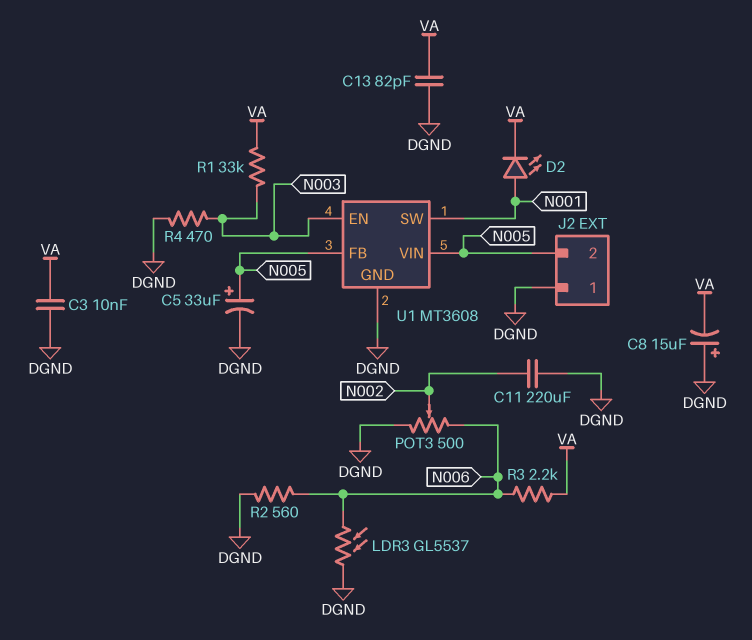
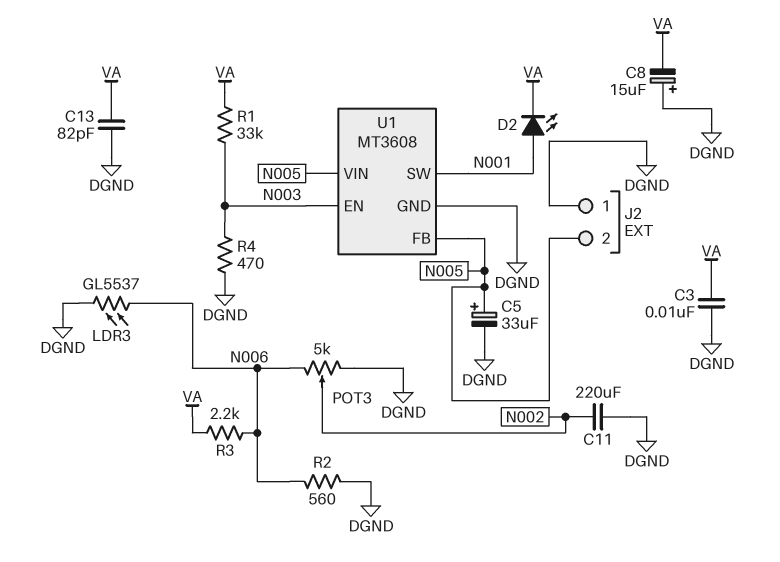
POT3: 500 (DGND, N006, wiper N002) -> 5k (DGND, N006, wiper N002)

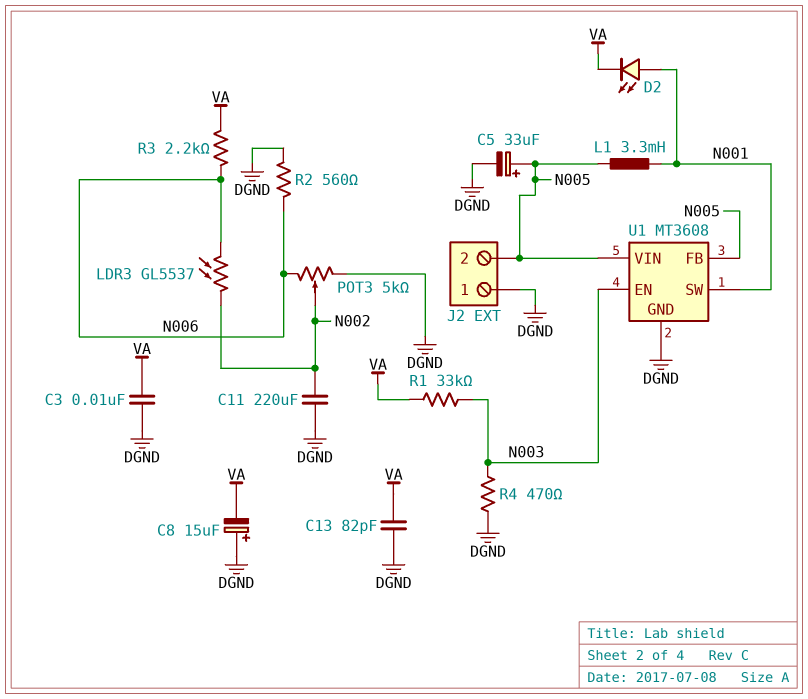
L1: none -> 3.3mH (N001, N005)
LDR3: GL5537 (DGND, N006) -> GL5537 (N002, N006)

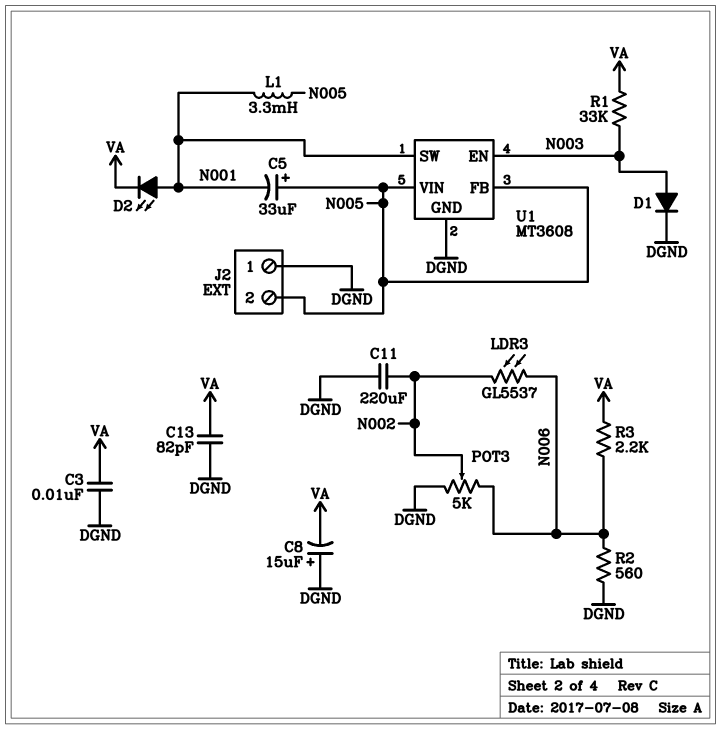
C5: 33uF (plus N005, minus DGND) -> 33uF (plus N005, minus N001)
D1: none -> diode (A N003, K DGND)
R4: 470 (DGND, N003) -> none

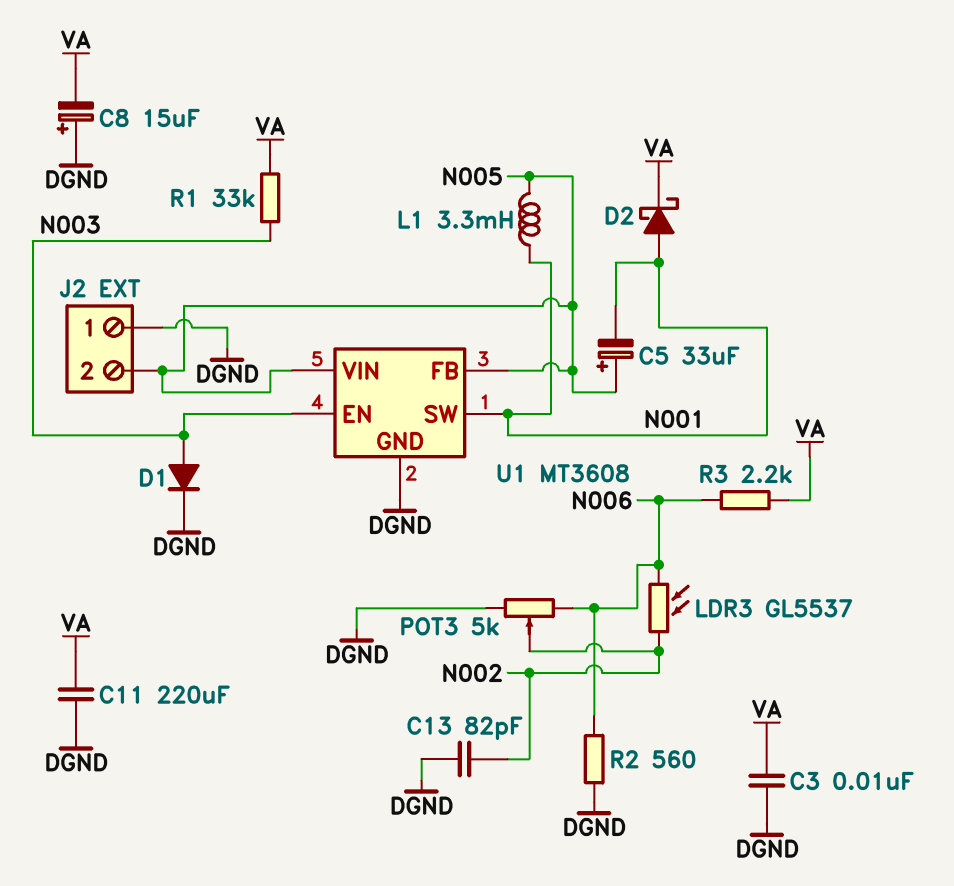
C11: 220uF (DGND, N002) -> 220uF (DGND, VA)
C13: 82pF (DGND, VA) -> 82pF (DGND, N002)
D2: LED (A N001, K VA) -> schottky (A N001, K VA)

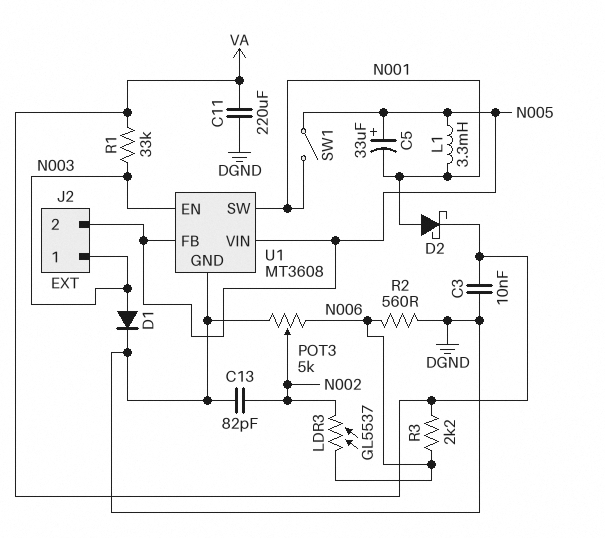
C8: 15uF (plus DGND, minus VA) -> none
J2 pin 1: DGND -> N003
SW1: none -> switch (N001, N005)

